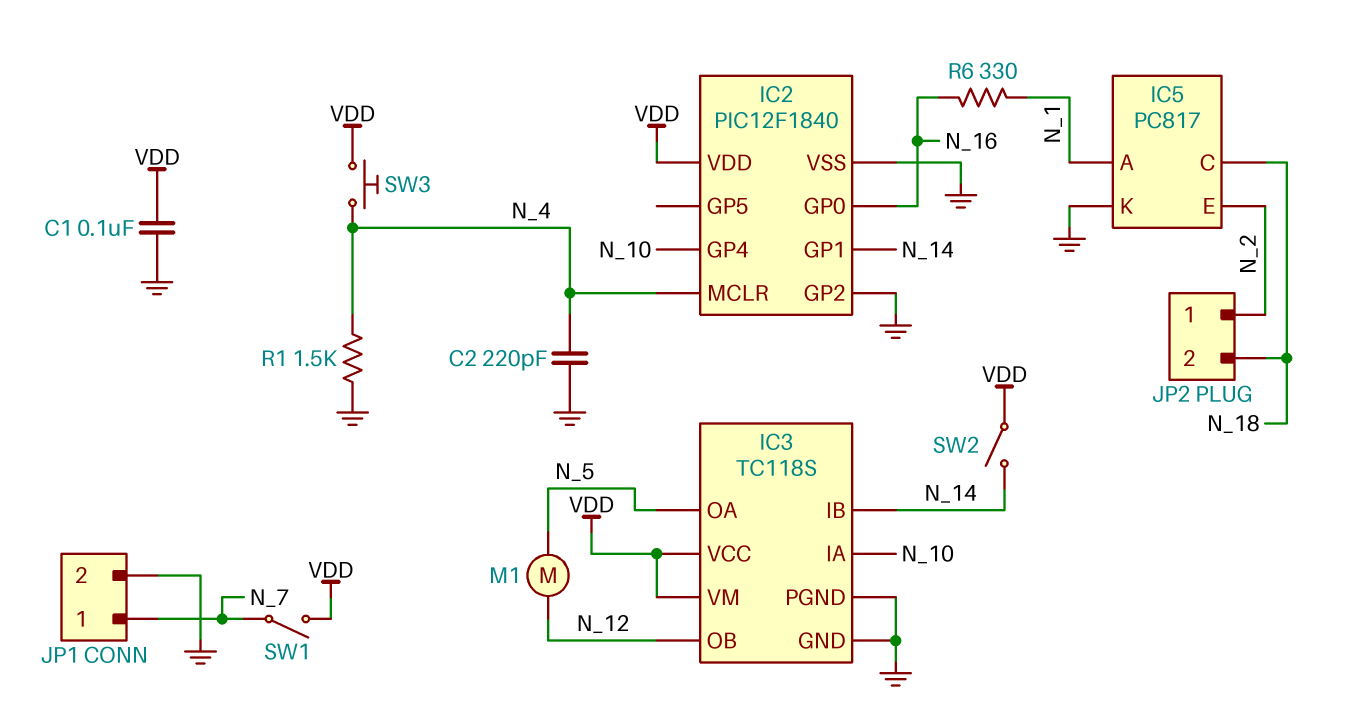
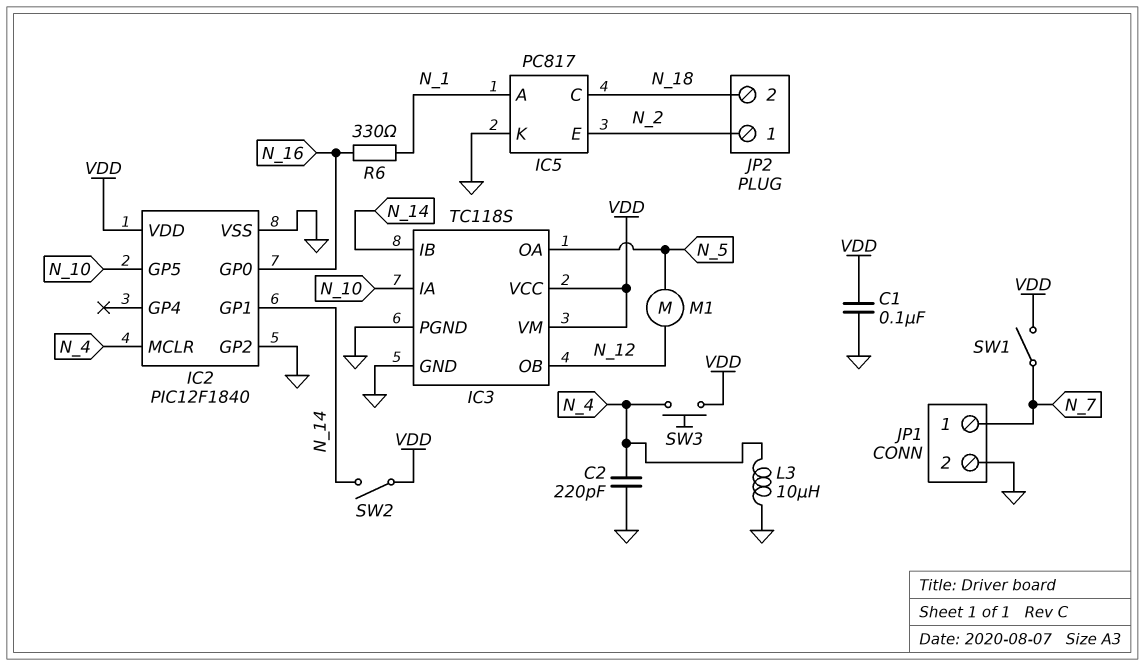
IC2 pin GP4: N_10 -> none
IC2 pin GP5: none -> N_10
L3: none -> 10uH (GND, N_4)
R1: 1.5k (GND, N_4) -> none

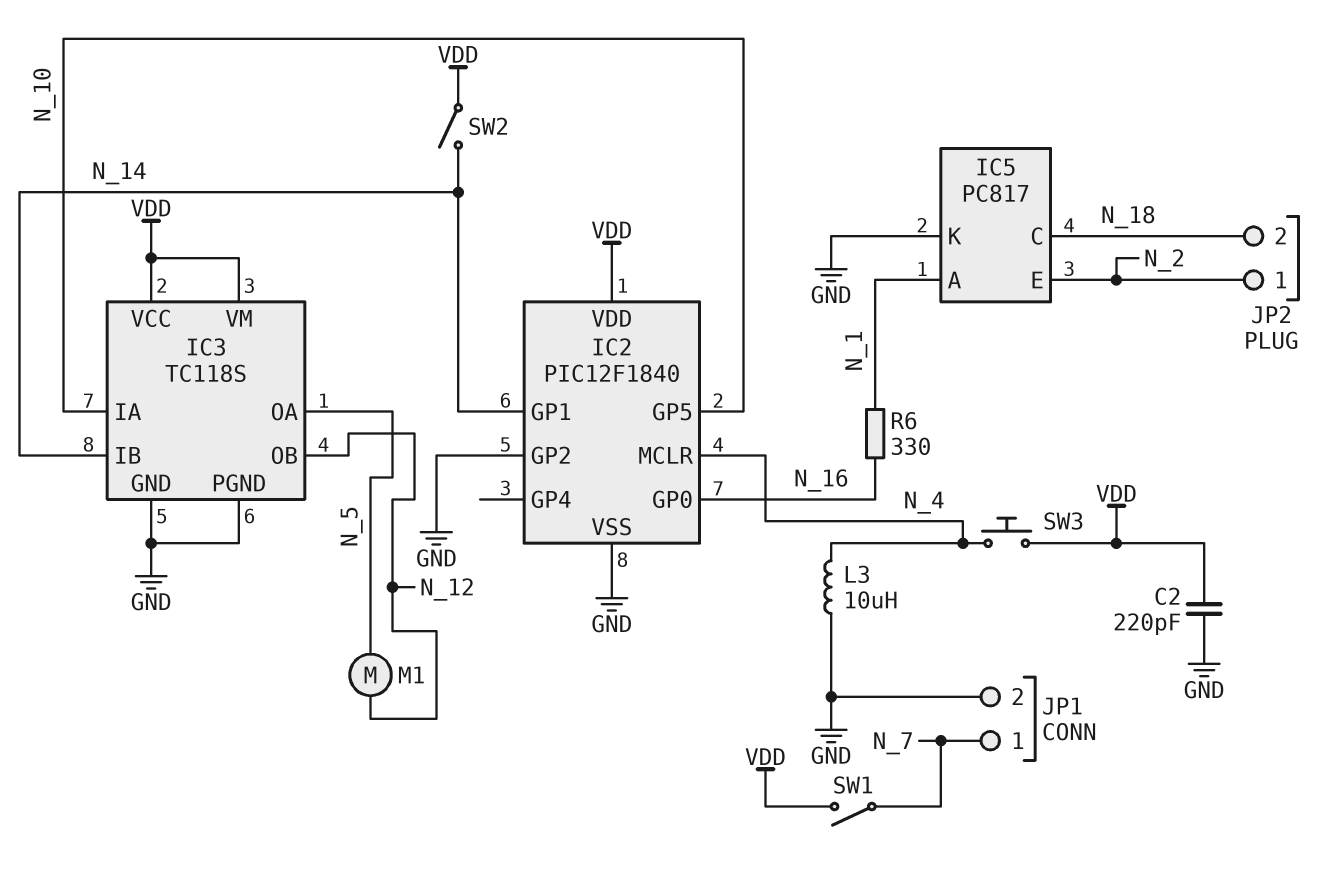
C1: 100nF (GND, VDD) -> none
C2: 220pF (GND, N_4) -> 220pF (GND, VDD)

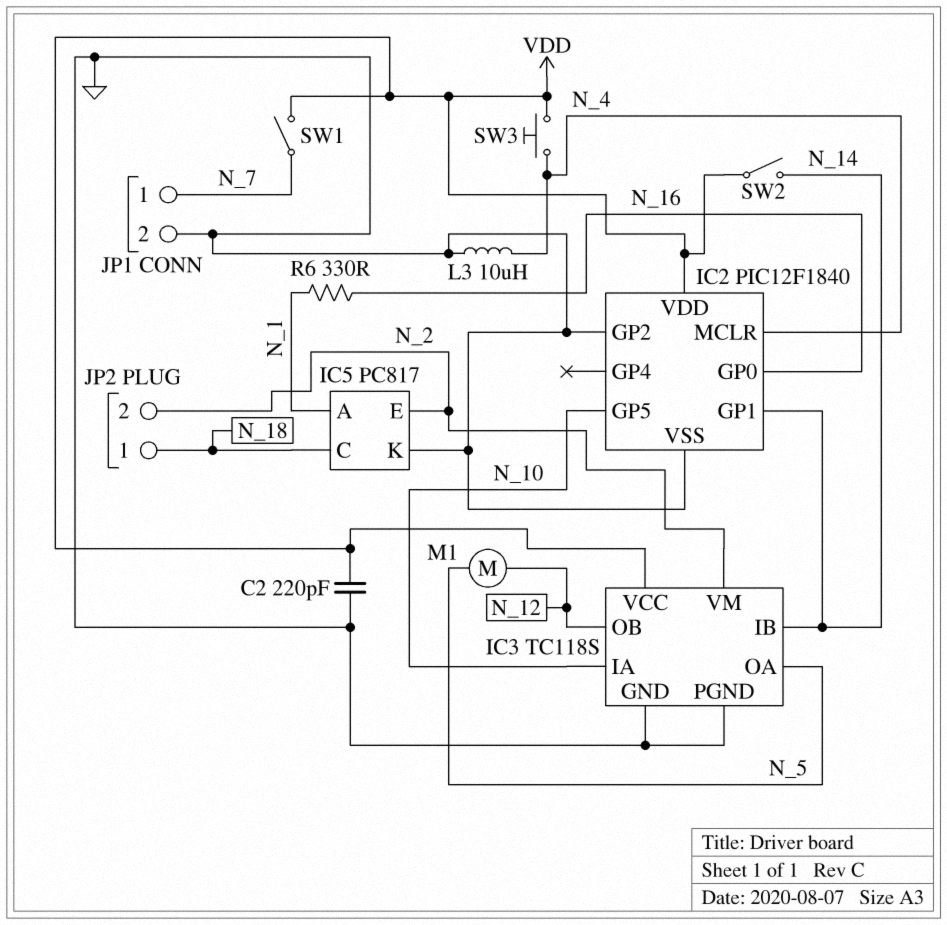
IC3 pin VM: VDD -> N_2
JP2 pin 1: N_2 -> N_18
JP2 pin 2: N_18 -> N_2

